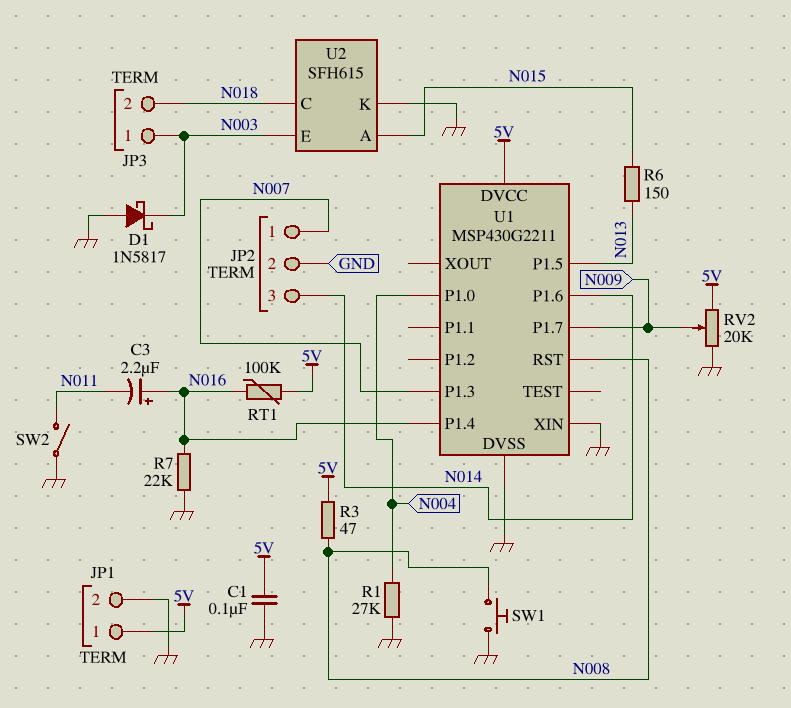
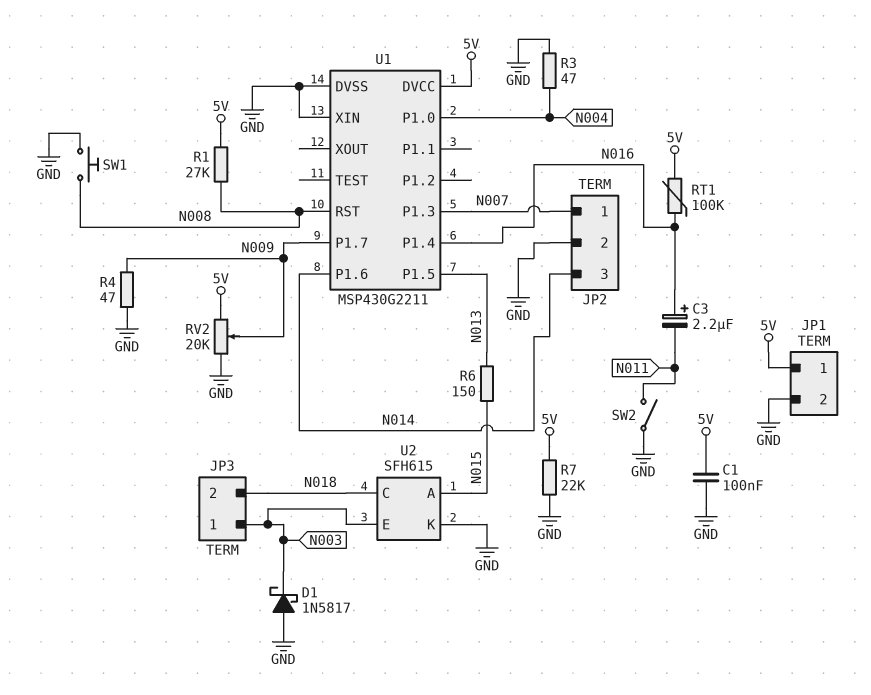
R1: 27k (GND, N004) -> 27k (5V, N008)
R3: 47 (5V, N008) -> 47 (GND, N004)
R4: none -> 47 (GND, N009)
R7: 22k (GND, N016) -> 22k (5V, GND)

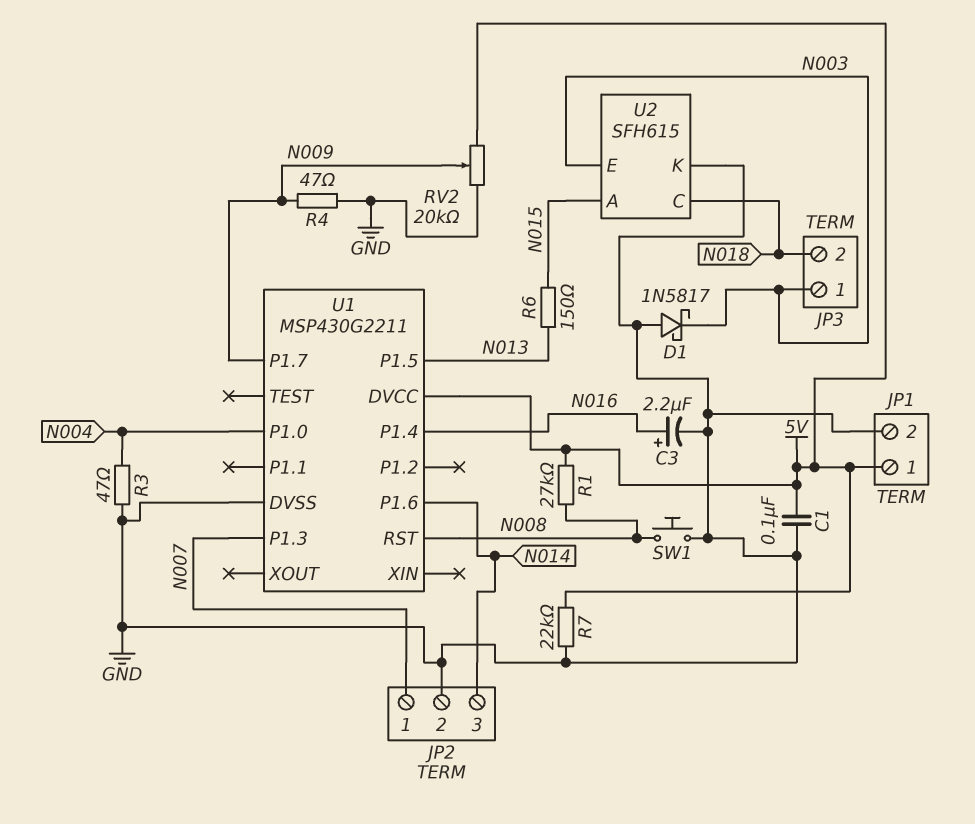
C3: 2.2uF (plus N016, minus N011) -> 2.2uF (plus N016, minus GND)
RT1: 100k (5V, N016) -> none
SW2: switch (GND, N011) -> none
U1 pin XIN: GND -> none

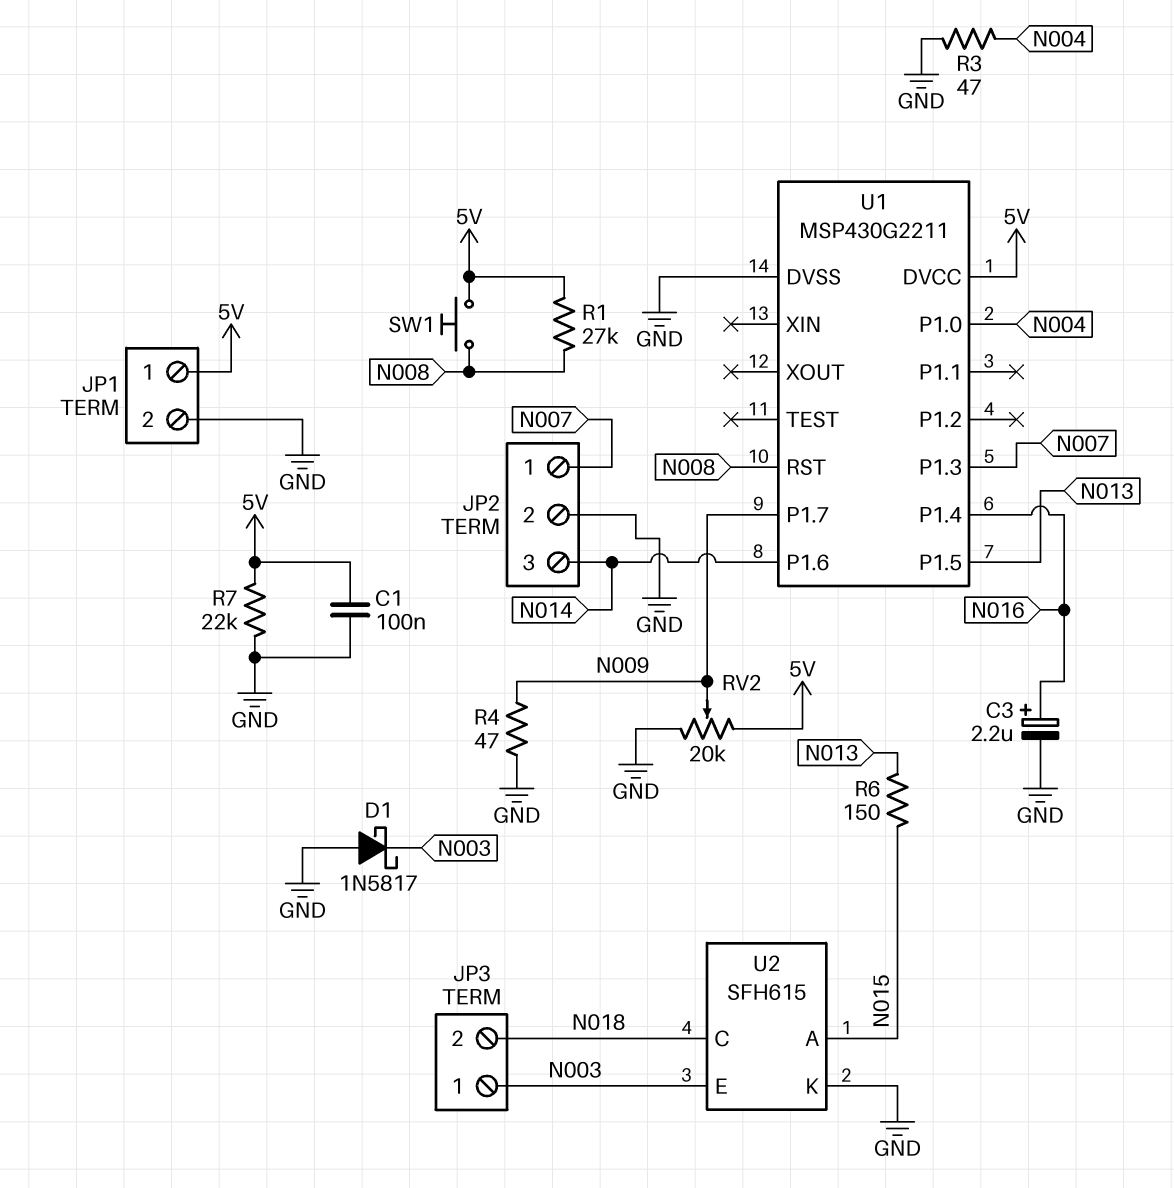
SW1: button (GND, N008) -> button (5V, N008)

